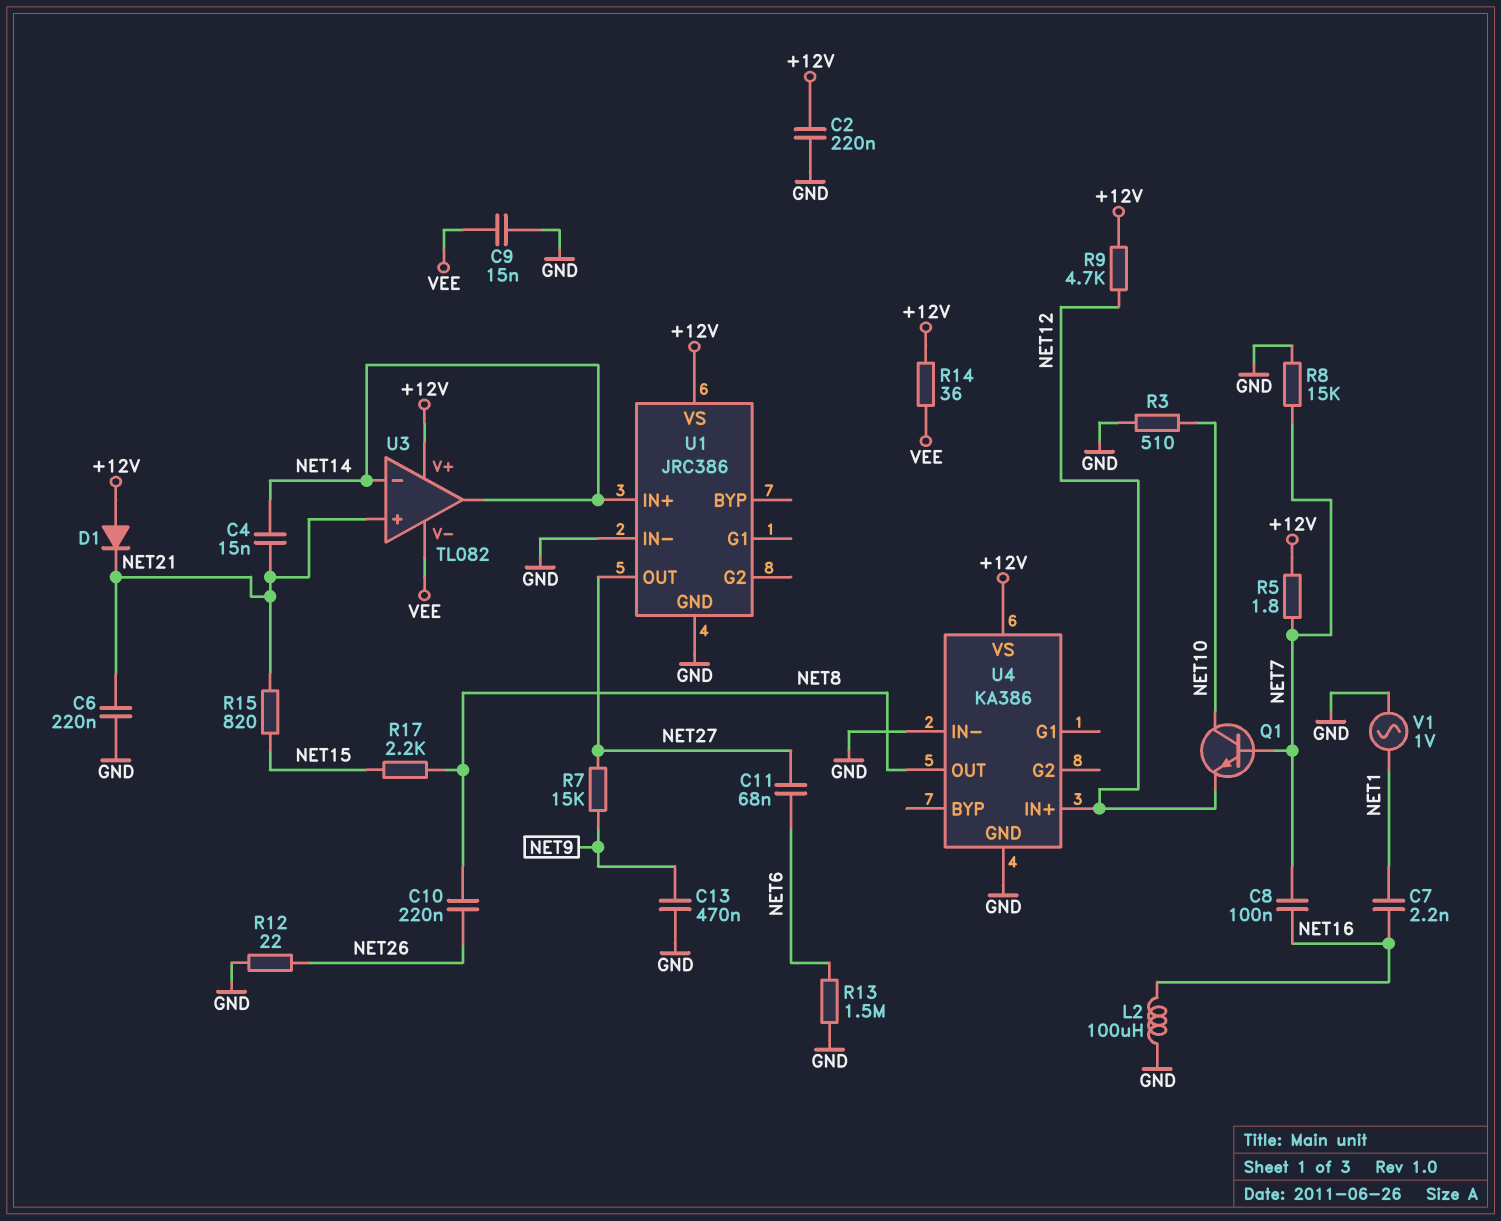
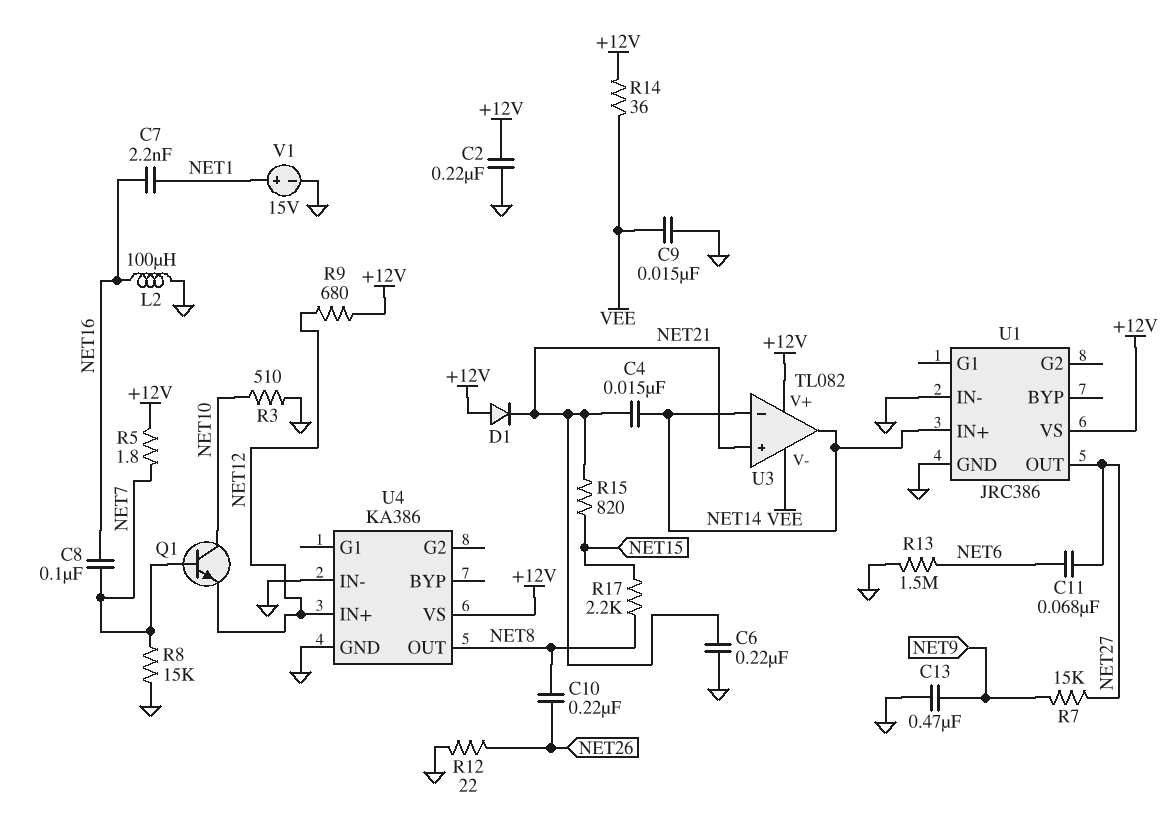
R9: 4.7k (+12V, NET12) -> 680 (+12V, NET12)
V1: AC 1V (GND, NET1) -> 15V (plus NET1, minus GND)

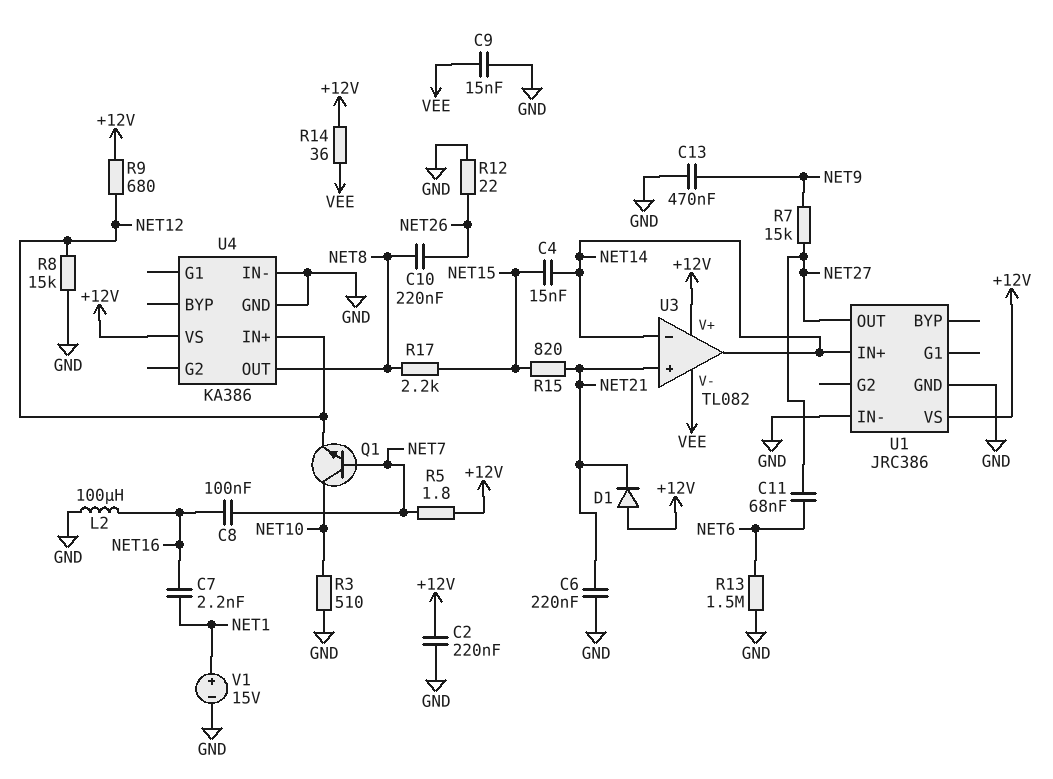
C4: 15nF (NET14, NET21) -> 15nF (NET14, NET15)
R8: 15k (GND, NET7) -> 15k (GND, NET12)

